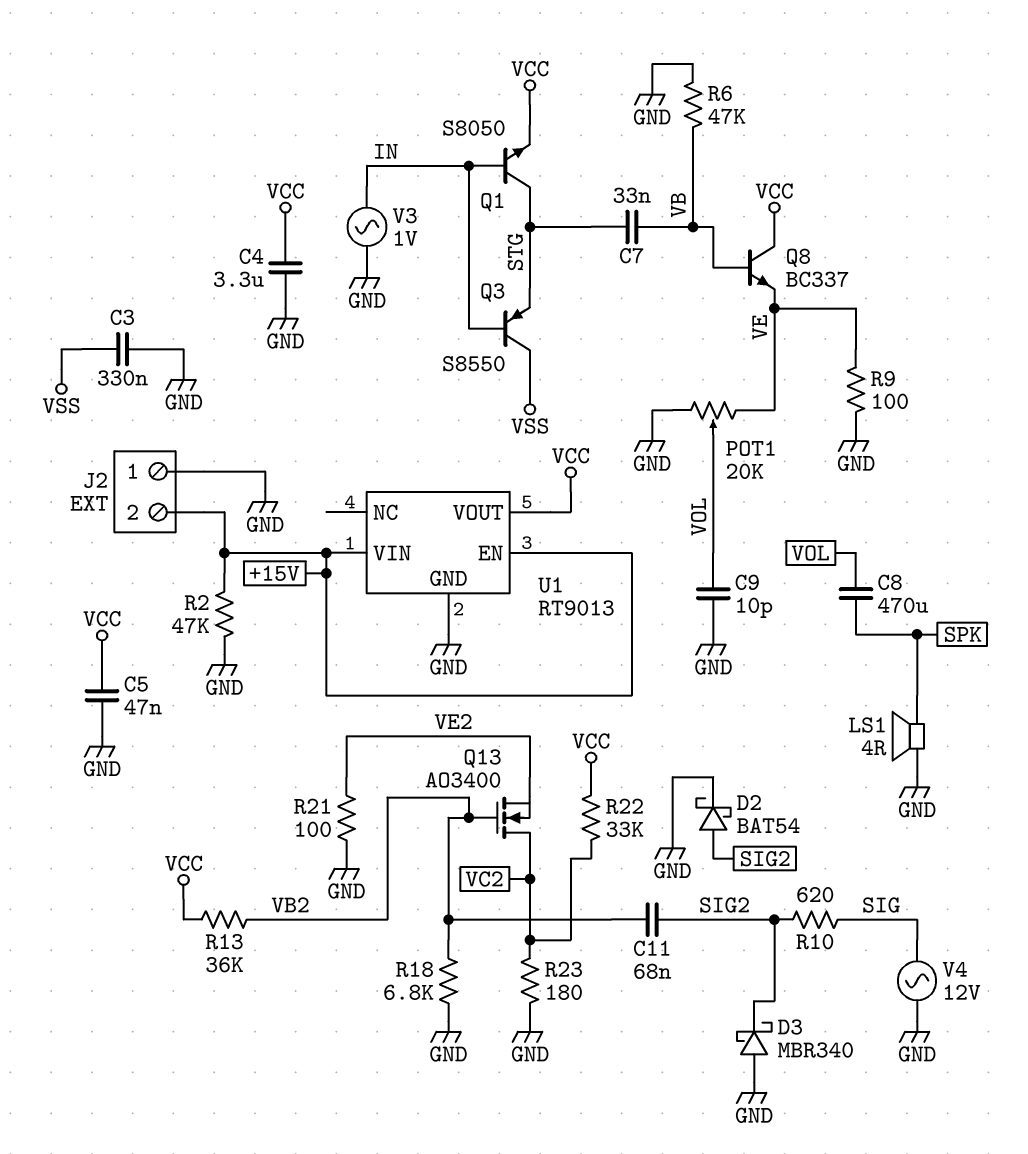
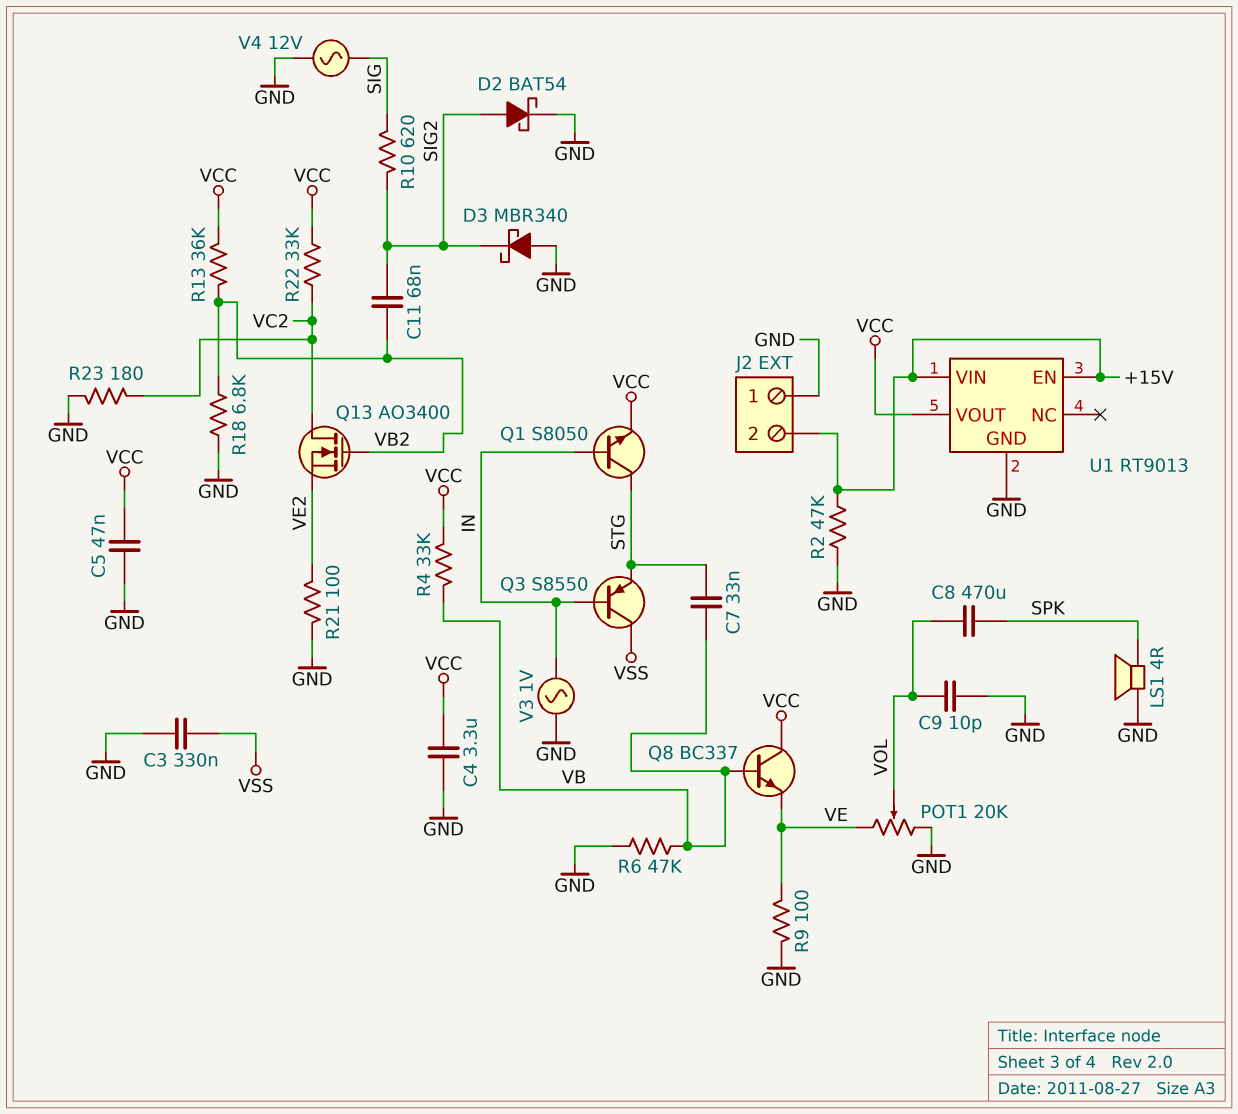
R4: none -> 33k (VB, VCC)

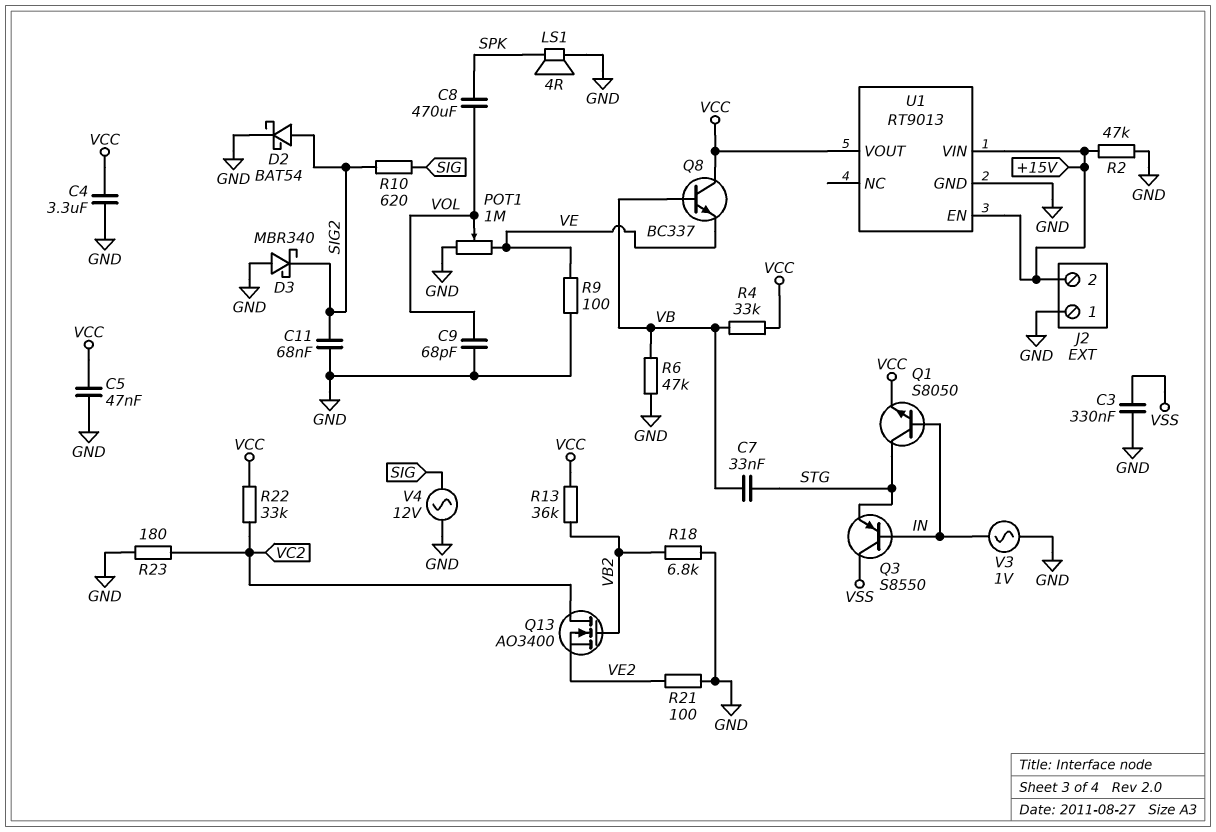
C9: 10pF (GND, VOL) -> 68pF (GND, VOL)
C11: 68nF (SIG2, VB2) -> 68nF (GND, SIG2)
POT1: 20k (GND, VE, wiper VOL) -> 1M (GND, VE, wiper VOL)

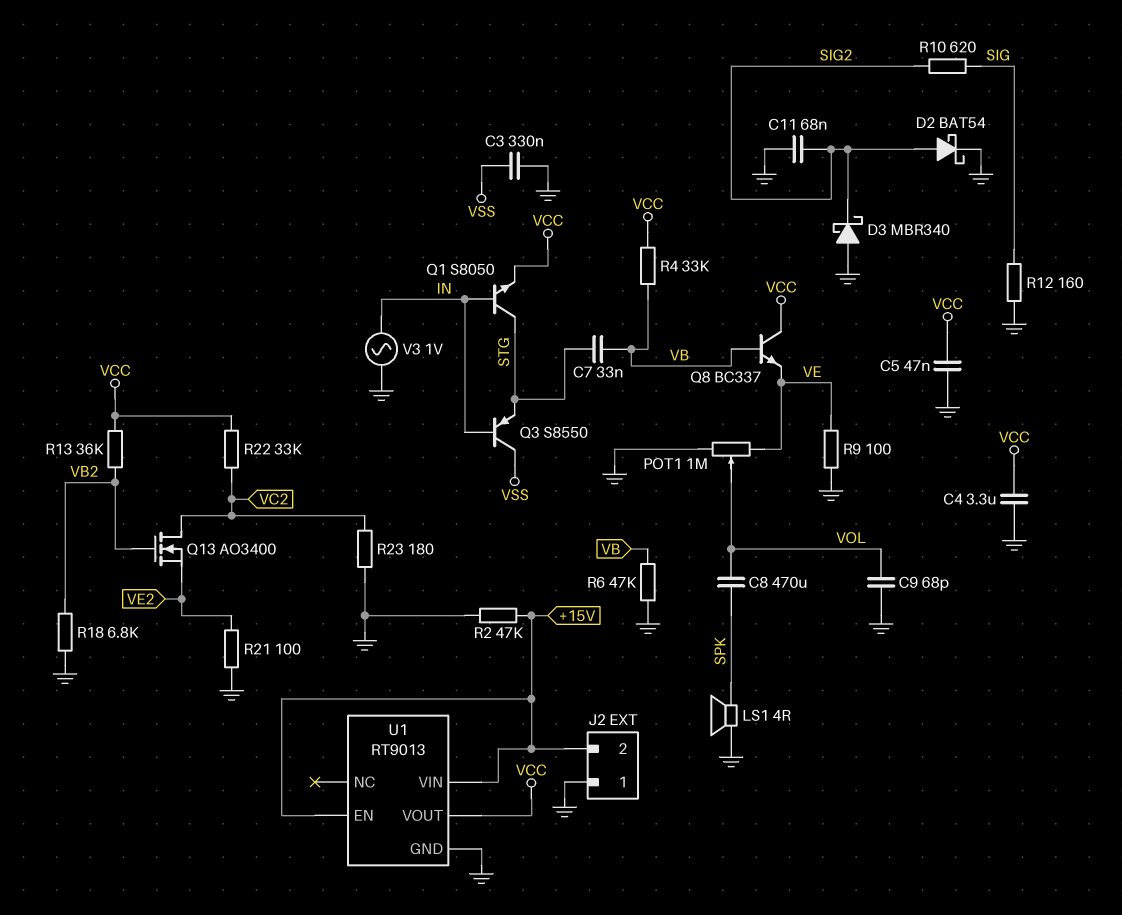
R12: none -> 160 (GND, SIG)
V4: AC 12V (GND, SIG) -> none

